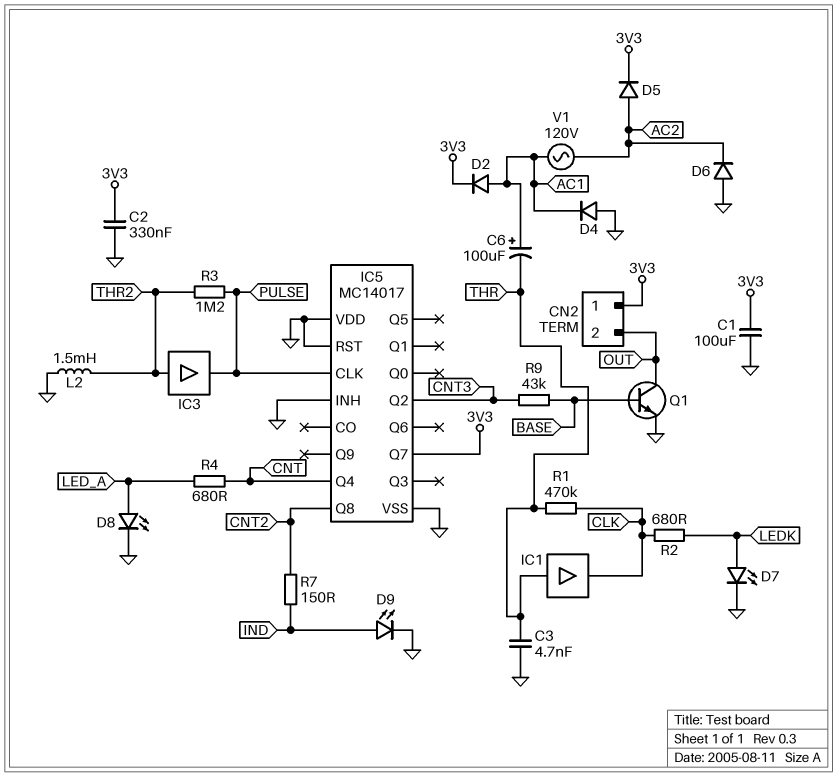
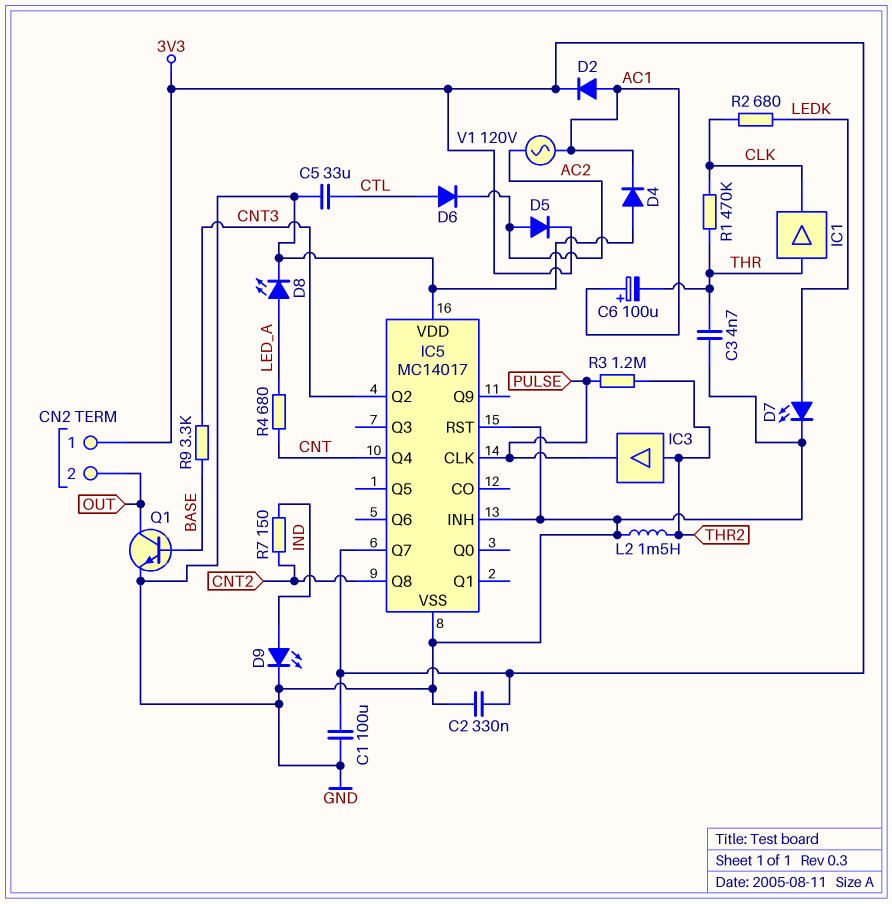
C5: none -> 33uF (CTL, GND)
D6: diode (A GND, K AC2) -> diode (A CTL, K AC2)
R9: 43k (BASE, CNT3) -> 3.3k (BASE, CNT3)

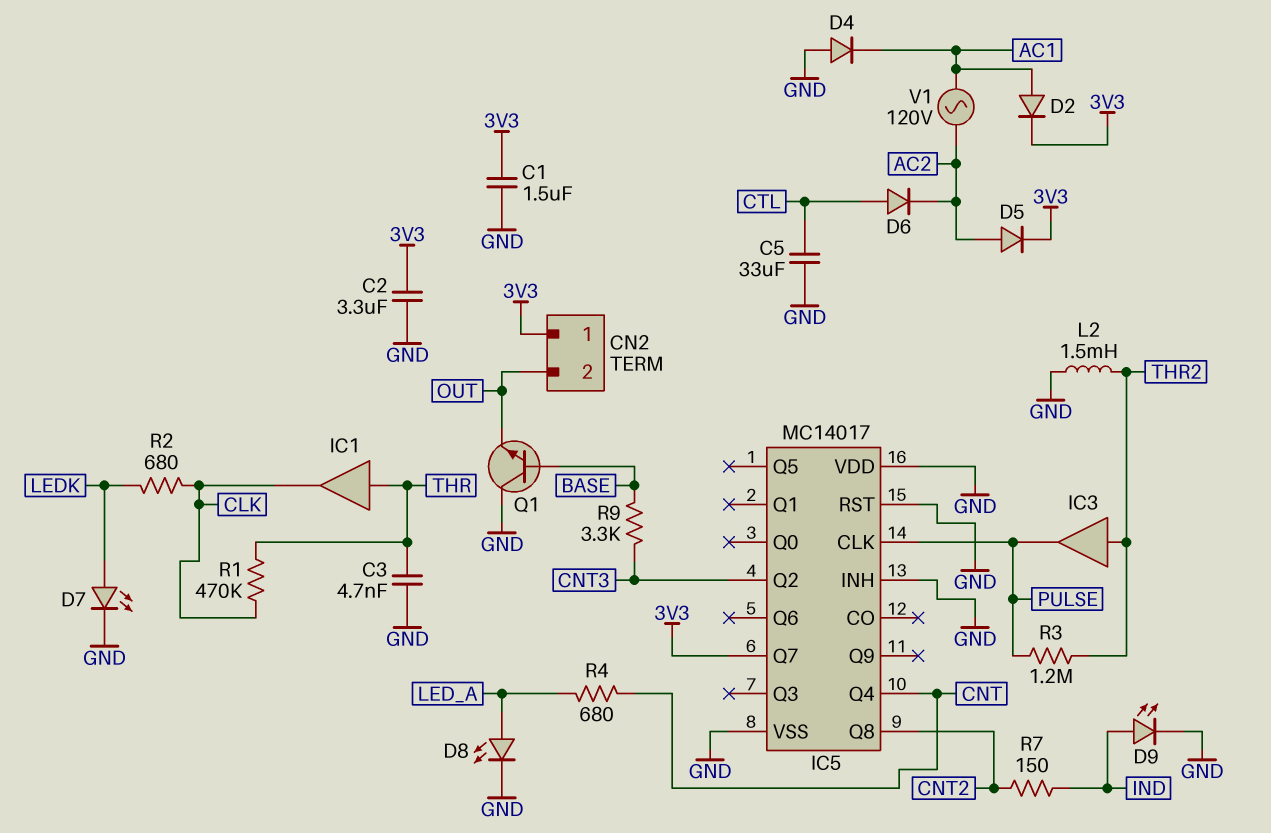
C1: 100uF (3V3, GND) -> 1.5uF (3V3, GND)
C2: 330nF (3V3, GND) -> 3.3uF (3V3, GND)
C6: 100uF (plus AC1, minus THR) -> none
Q1: NPN (B BASE, C OUT, E GND) -> NPN (B BASE, C GND, E OUT)

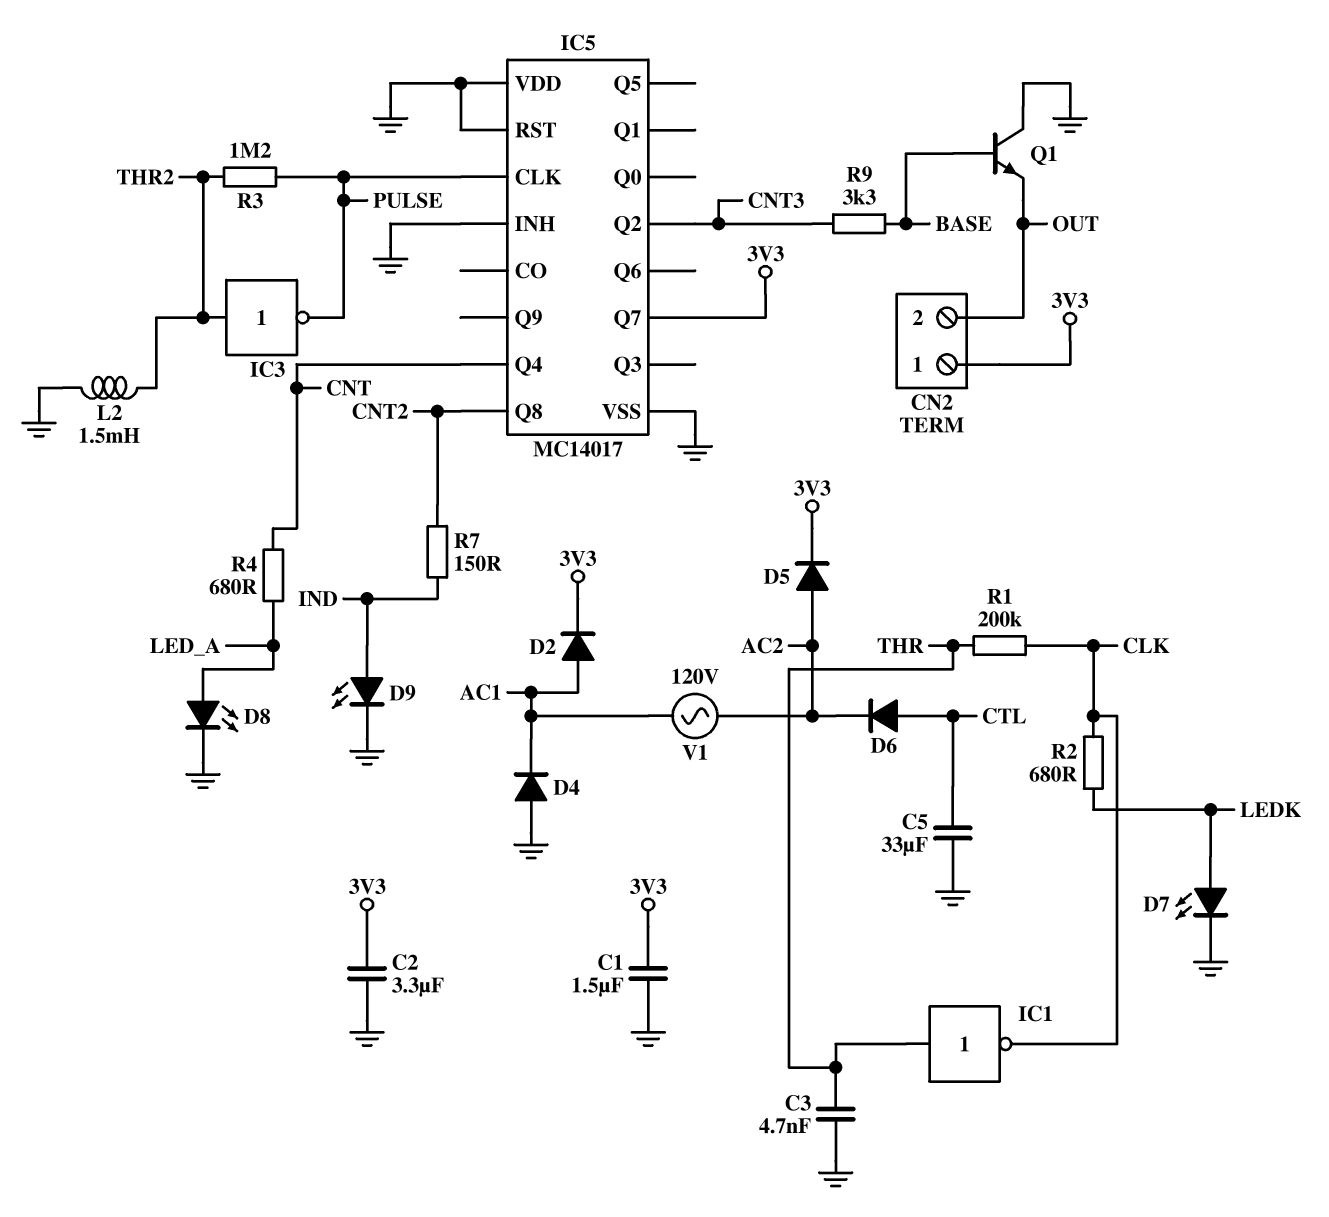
IC1: buffer (in THR, out CLK) -> NOT (in THR, out CLK)
IC3: buffer (in THR2, out PULSE) -> NOT (in THR2, out PULSE)
R1: 470k (CLK, THR) -> 200k (CLK, THR)

